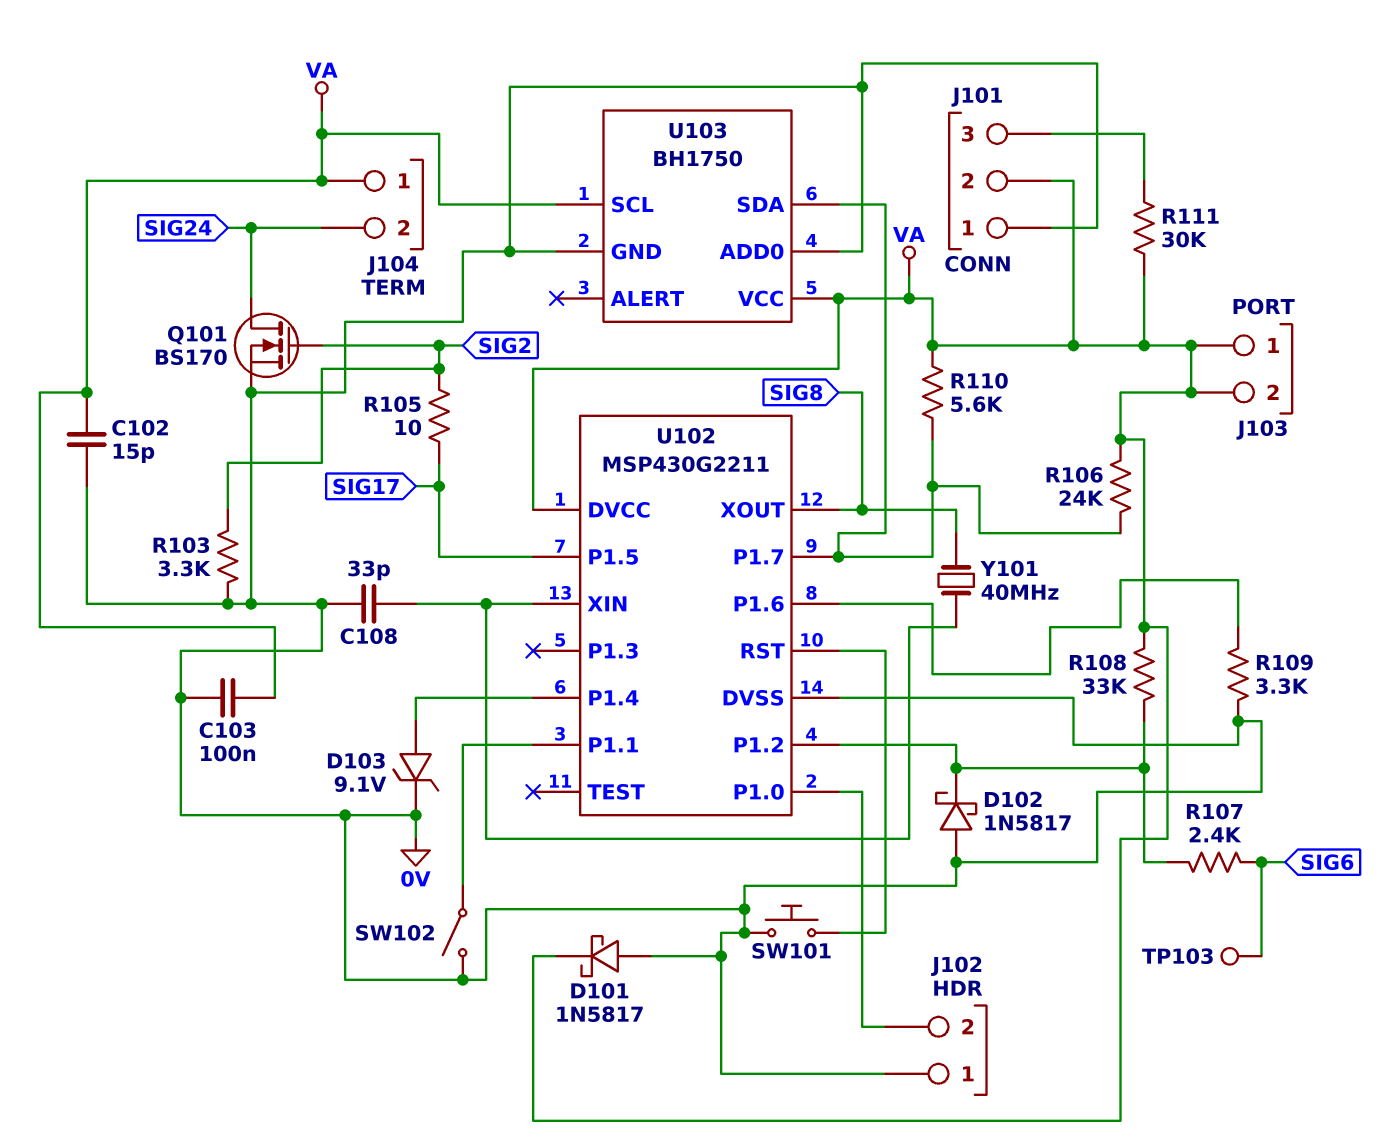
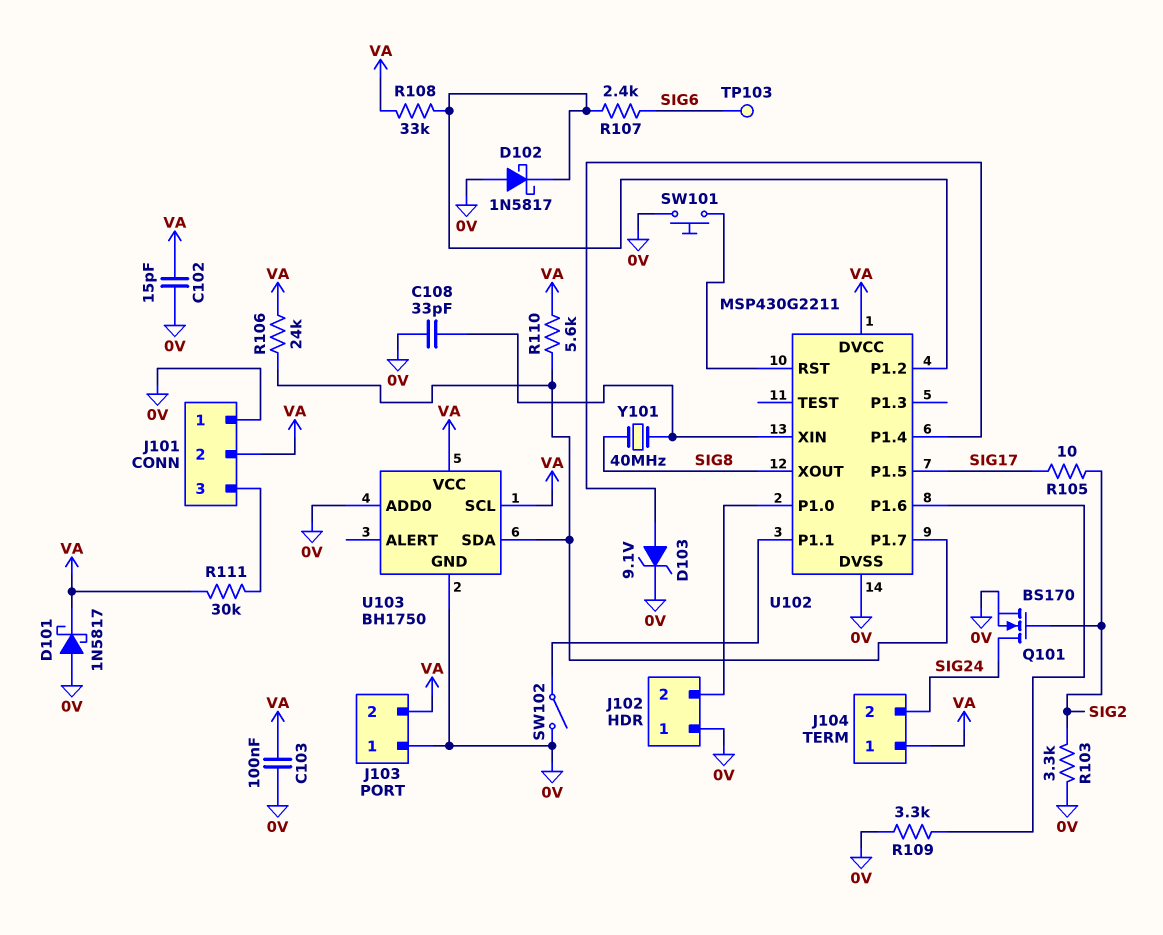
J103 pin 1: VA -> 0V

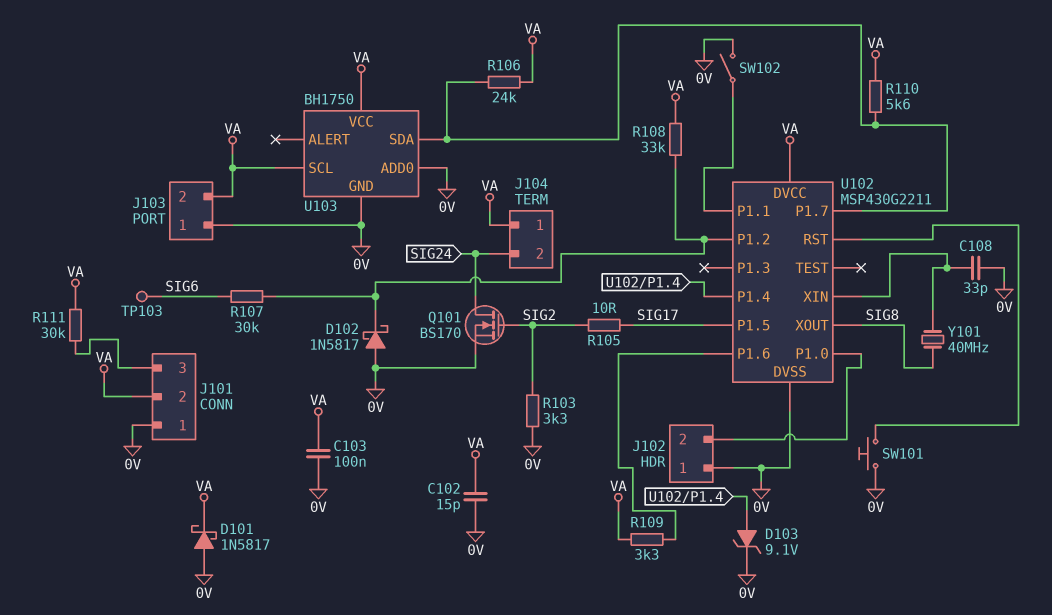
R107: 2.4k (SIG6, U102/P1.2) -> 30k (SIG6, U102/P1.2)
R109: 3.3k (0V, U102/P1.6) -> 3.3k (U102/P1.6, VA)

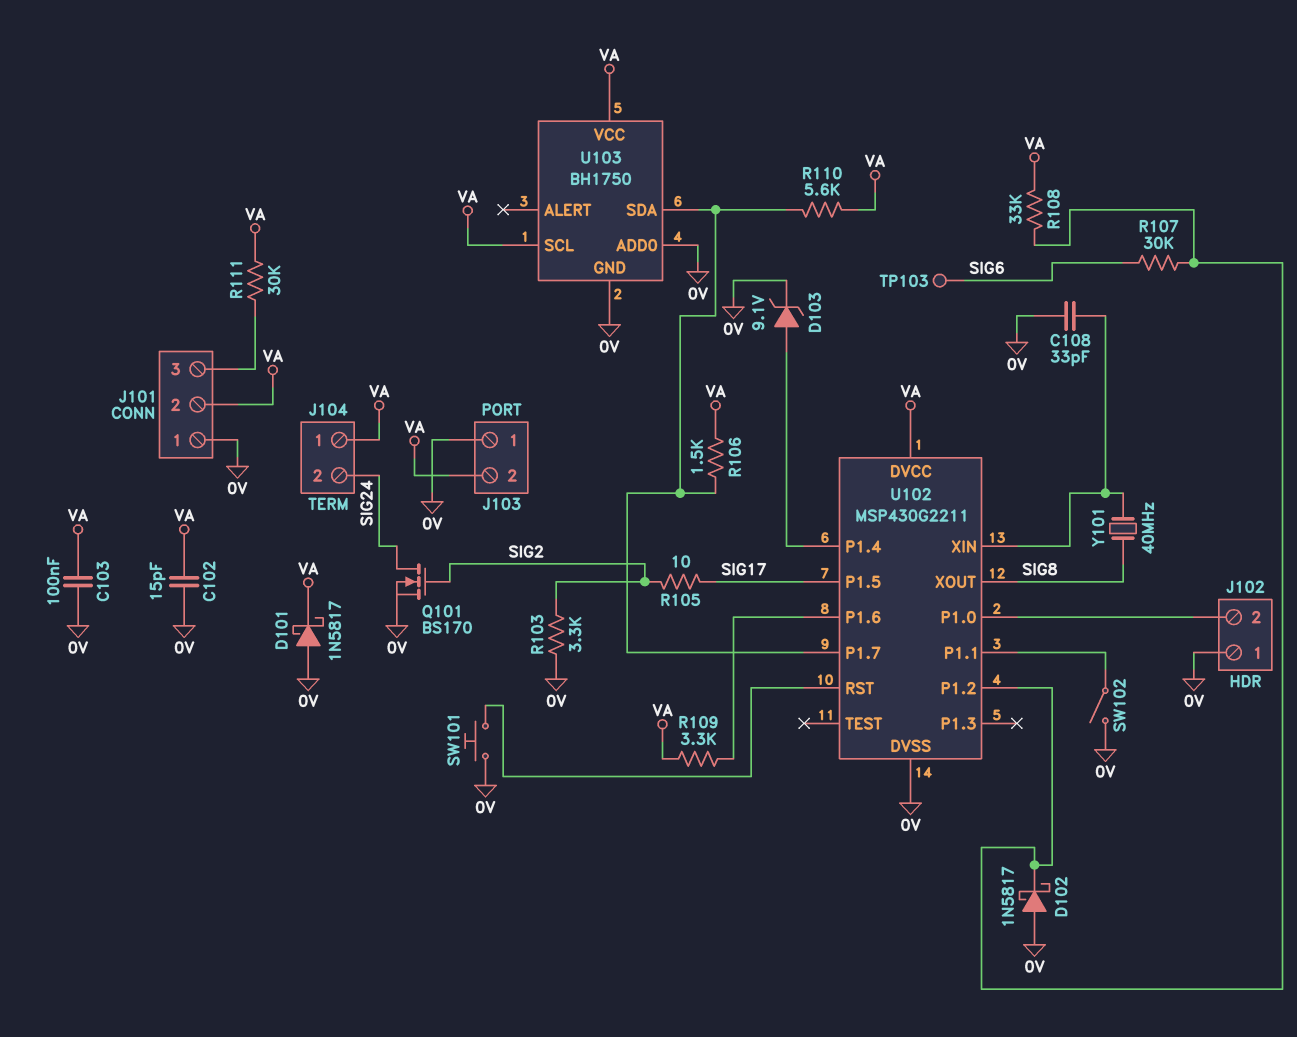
R106: 24k (U102/P1.7, VA) -> 1.5k (U102/P1.7, VA)

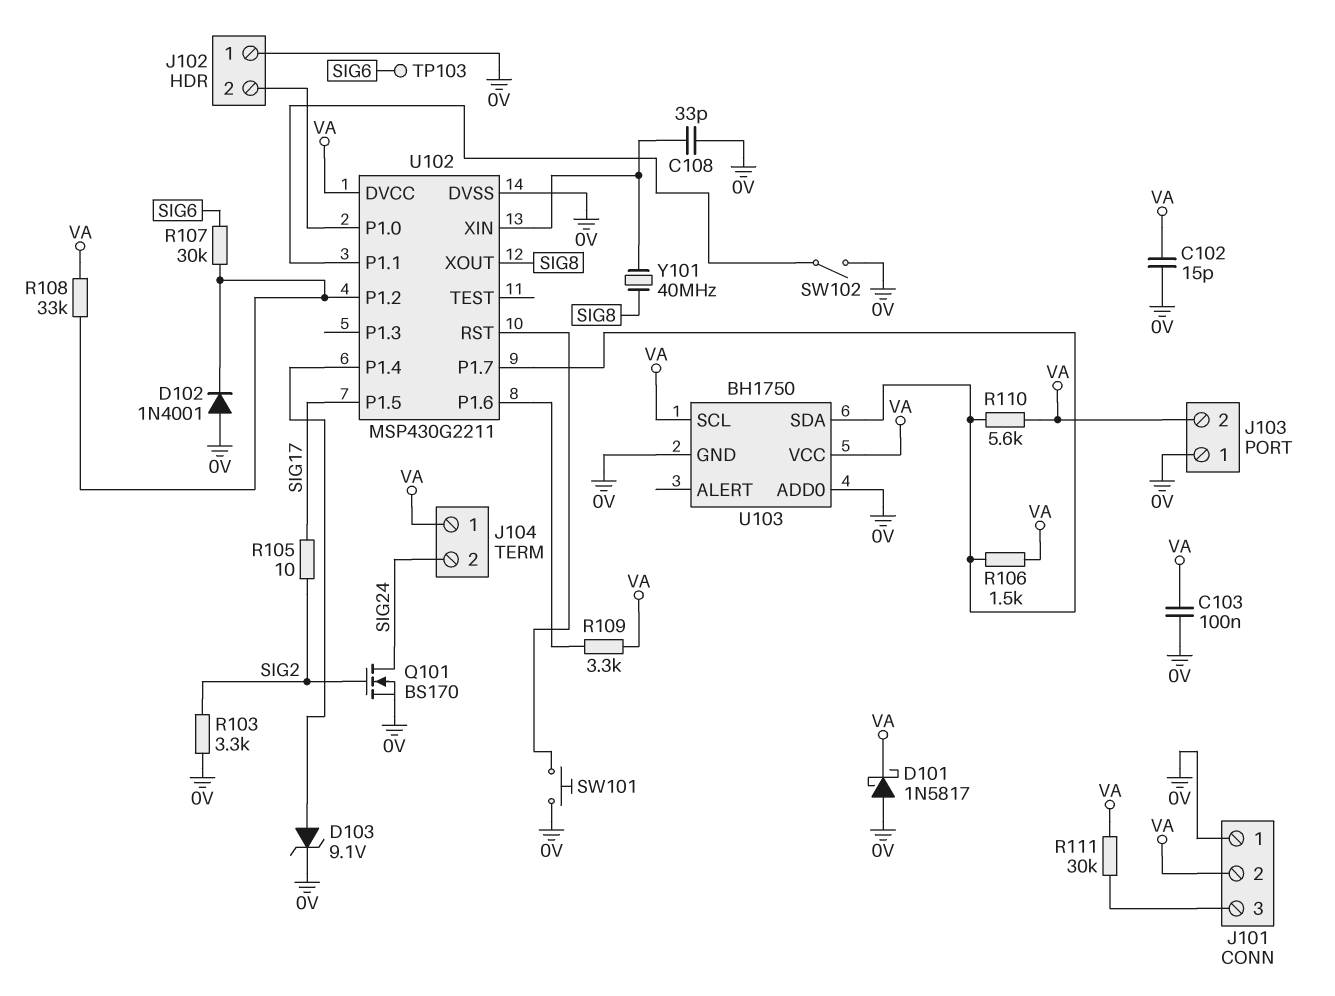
D102: schottky 1N5817 (A 0V, K U102/P1.2) -> diode 1N4001 (A 0V, K U102/P1.2)

